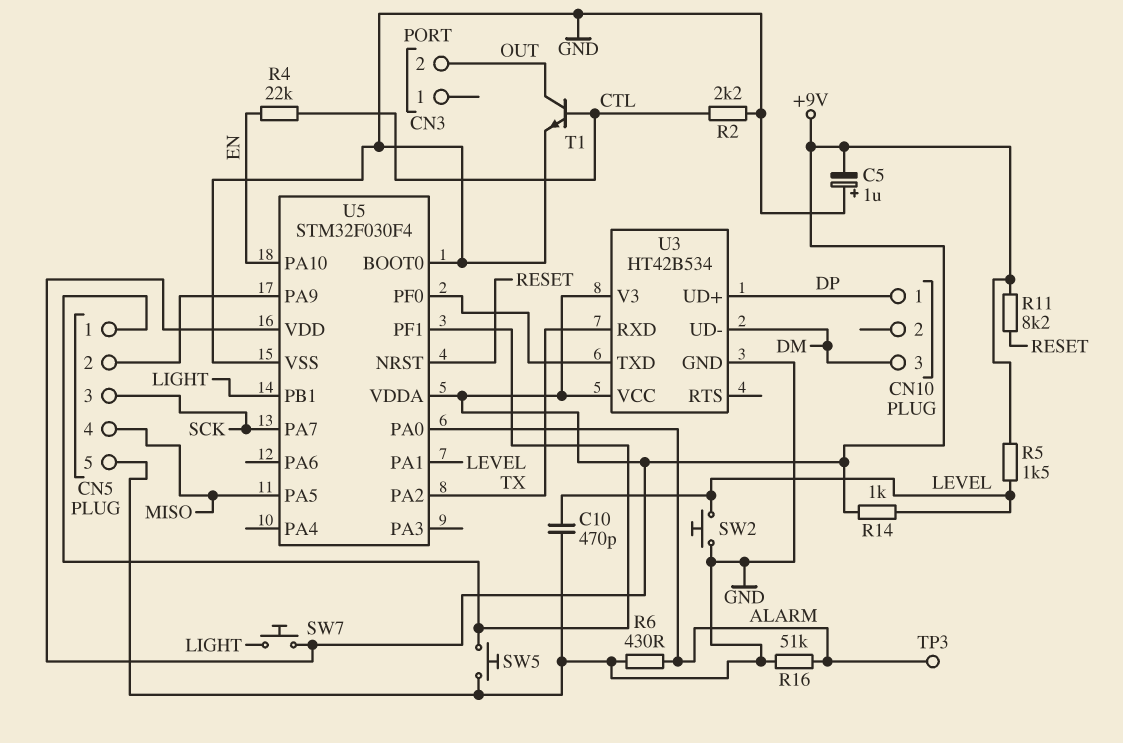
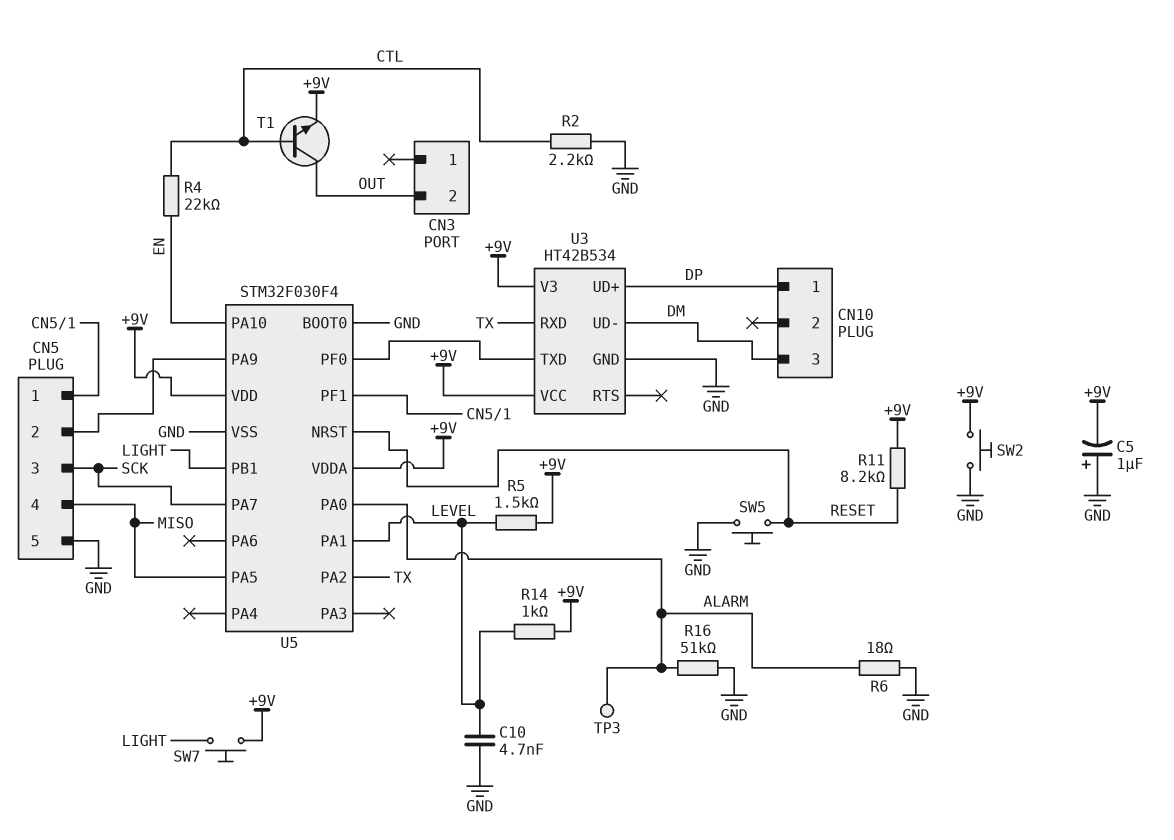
C10: 470pF (GND, LEVEL) -> 4.7nF (GND, LEVEL)
R6: 430 (ALARM, GND) -> 18 (ALARM, GND)
SW2: button (GND, LEVEL) -> button (+9V, GND)
SW5: button (CN5/1, GND) -> button (GND, RESET)
T1: NPN (B CTL, C OUT, E GND) -> NPN (B CTL, C OUT, E +9V)

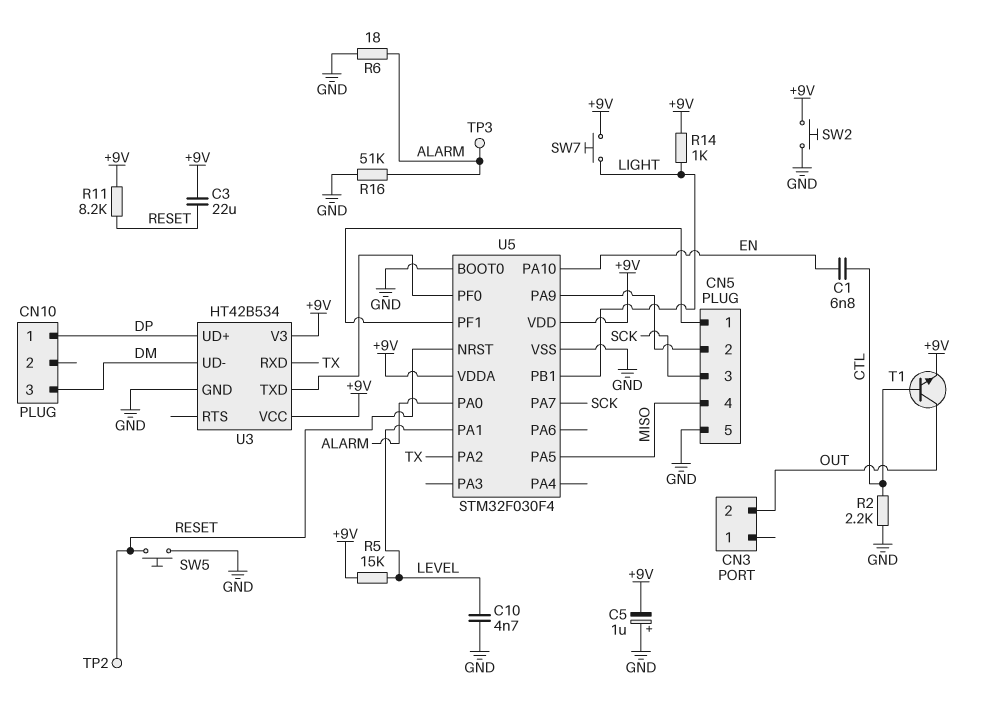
C1: none -> 6.8nF (CTL, EN)
C3: none -> 22uF (+9V, RESET)
R4: 22k (CTL, EN) -> none
R5: 1.5k (+9V, LEVEL) -> 15k (+9V, LEVEL)
R14: 1k (+9V, LEVEL) -> 1k (+9V, LIGHT)
TP2: none -> test point (RESET)

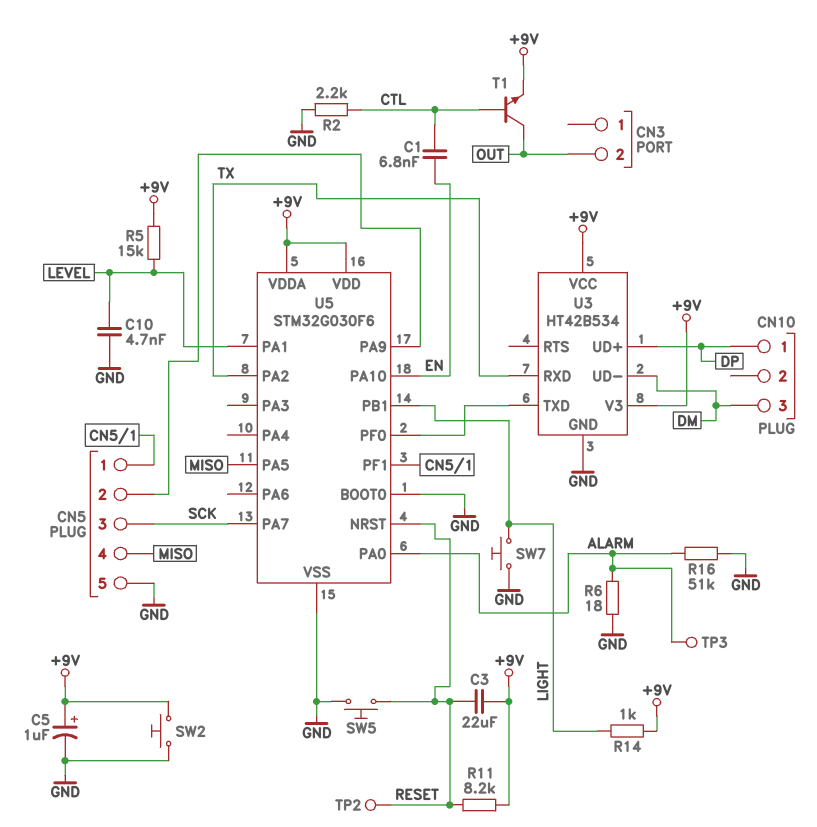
C5: 1uF (plus GND, minus +9V) -> 1uF (plus +9V, minus GND)
SW7: button (+9V, LIGHT) -> button (GND, LIGHT)
U5: STM32F030F4 -> STM32G030F6

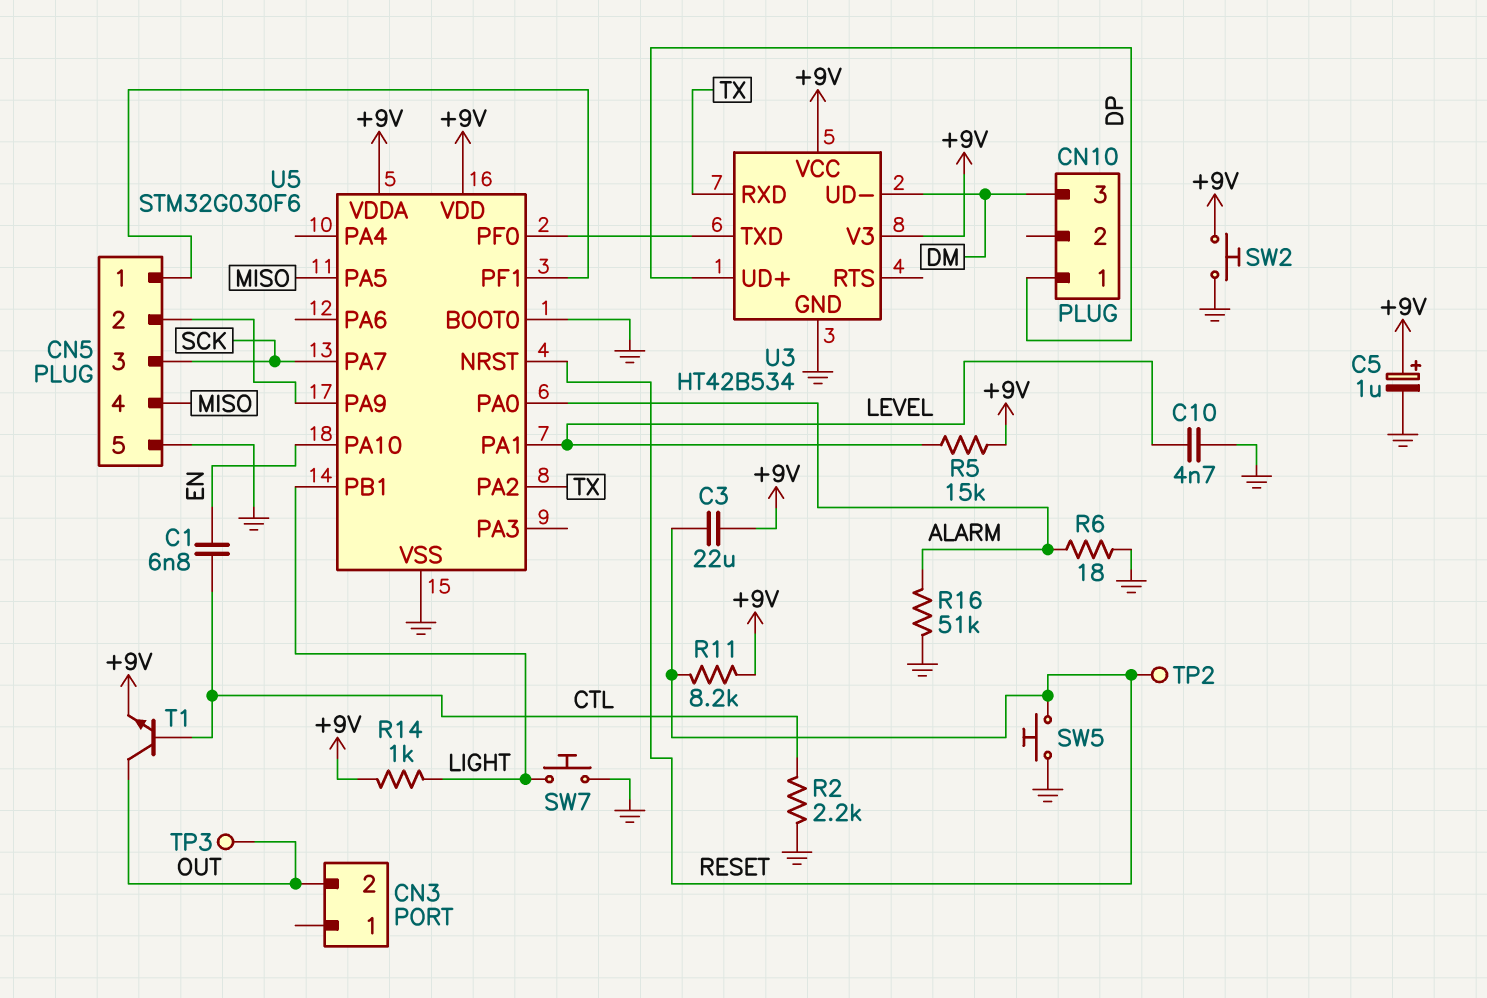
TP3: test point (ALARM) -> test point (OUT)

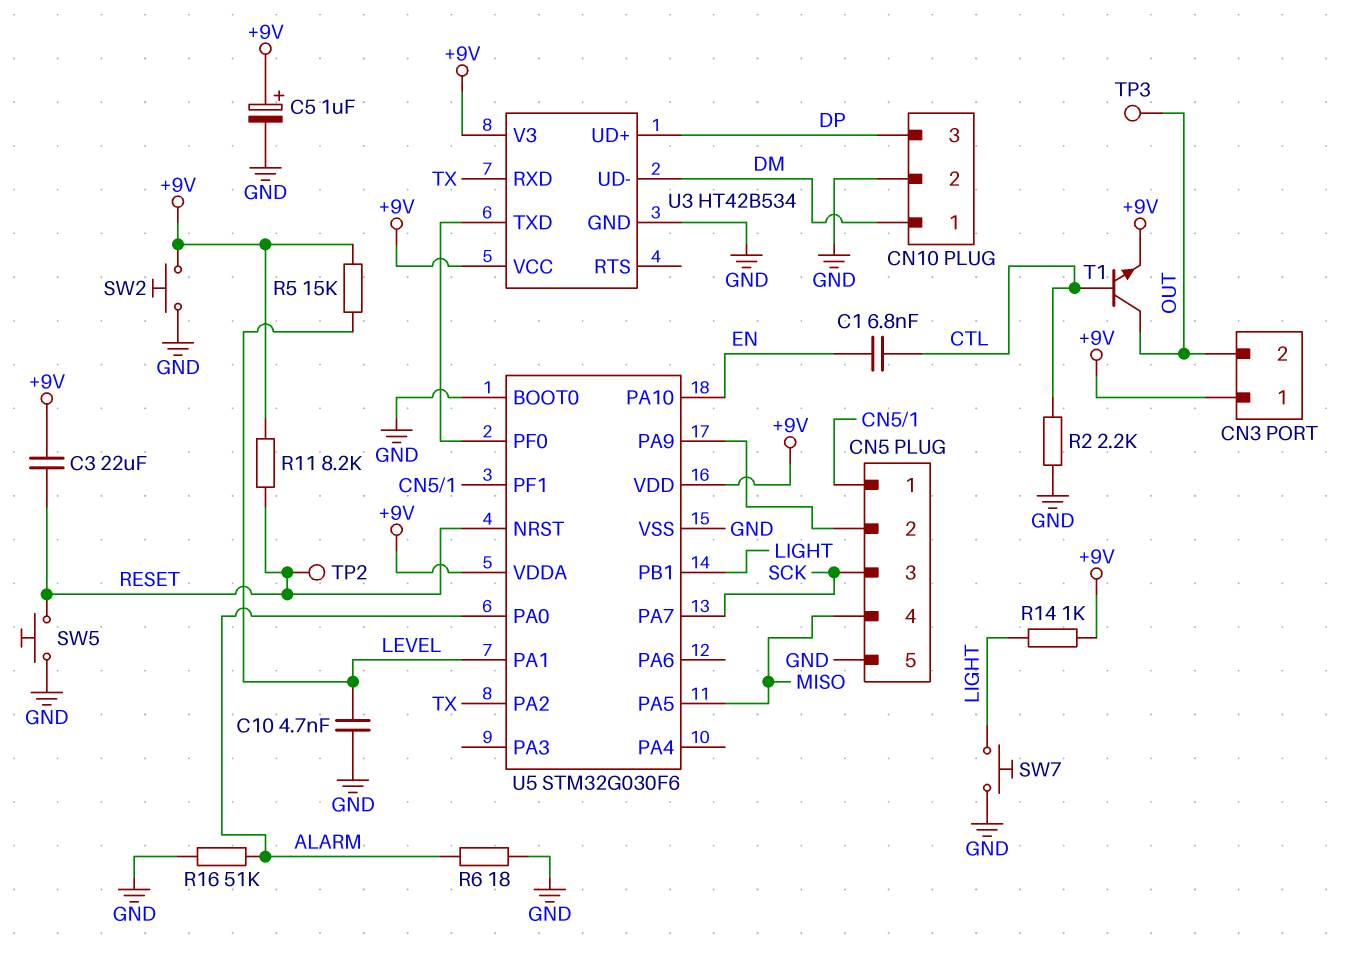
CN3 pin 1: none -> +9V
CN10 pin 1: DP -> DM
CN10 pin 2: none -> GND
CN10 pin 3: DM -> DP

